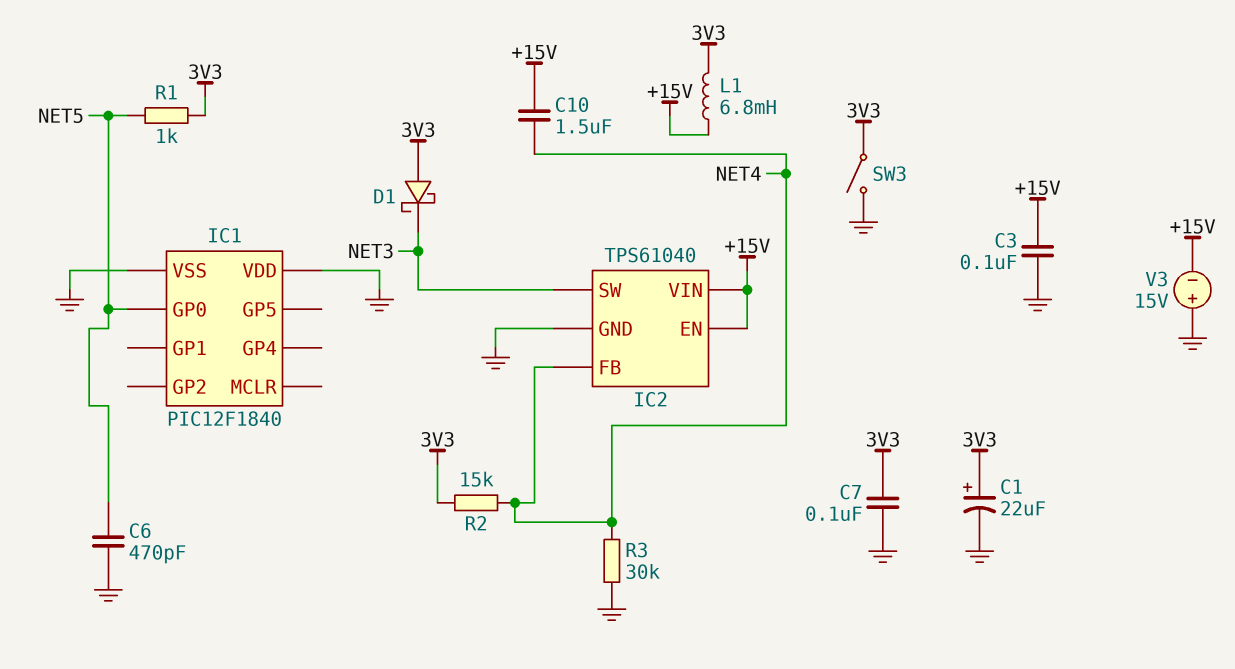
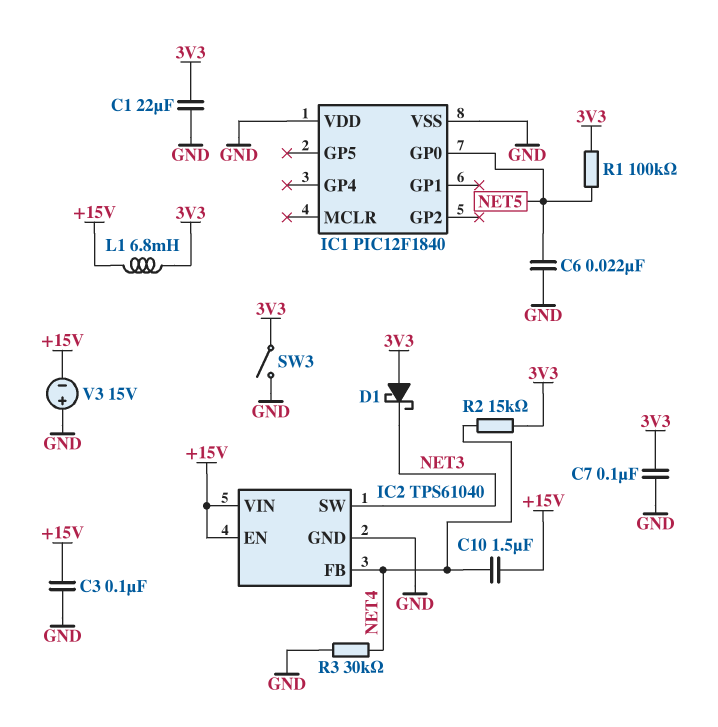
C1: 22uF (plus 3V3, minus GND) -> 22uF (3V3, GND)
C6: 470pF (GND, NET5) -> 22nF (GND, NET5)
R1: 1k (3V3, NET5) -> 100k (3V3, NET5)

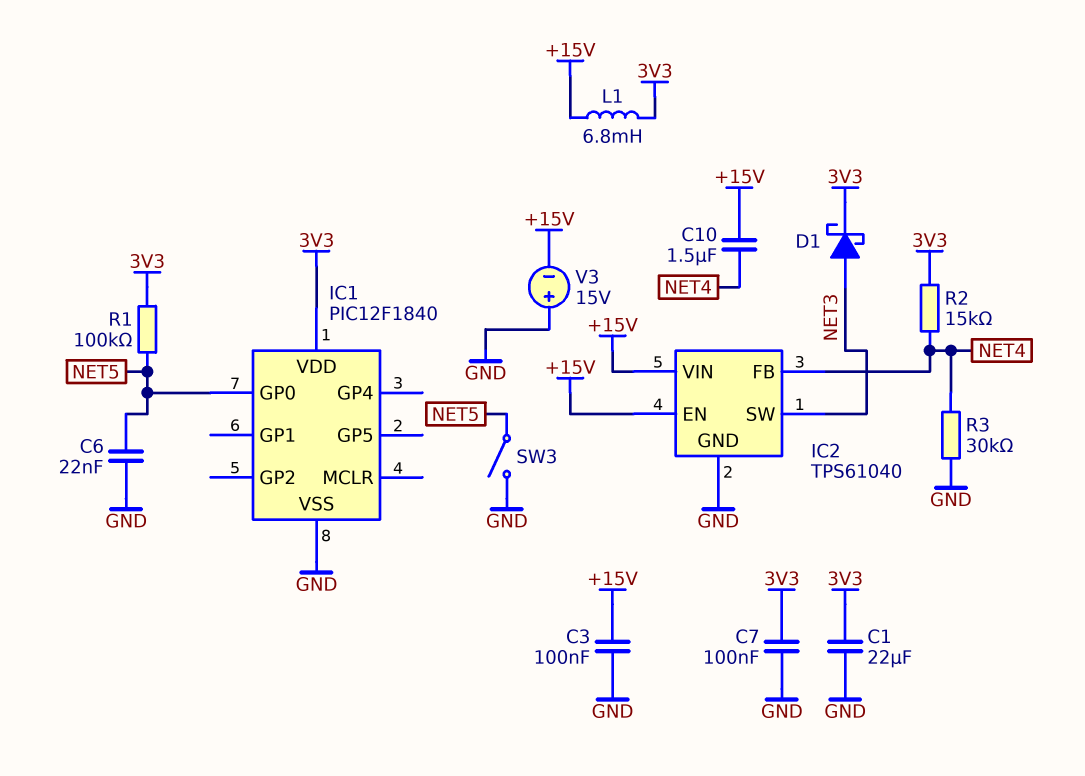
D1: schottky (A 3V3, K NET3) -> schottky (A NET3, K 3V3)
IC1 pin VDD: GND -> 3V3
SW3: switch (3V3, GND) -> switch (GND, NET5)

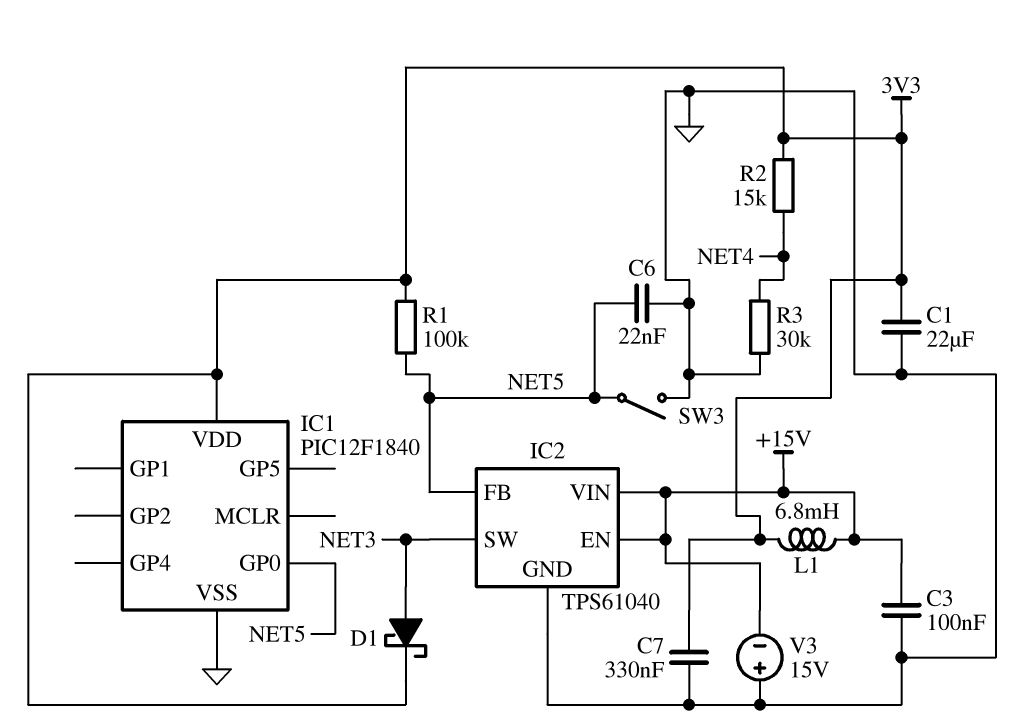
C7: 100nF (3V3, GND) -> 330nF (3V3, GND)
C10: 1.5uF (+15V, NET4) -> none
IC2 pin FB: NET4 -> NET5

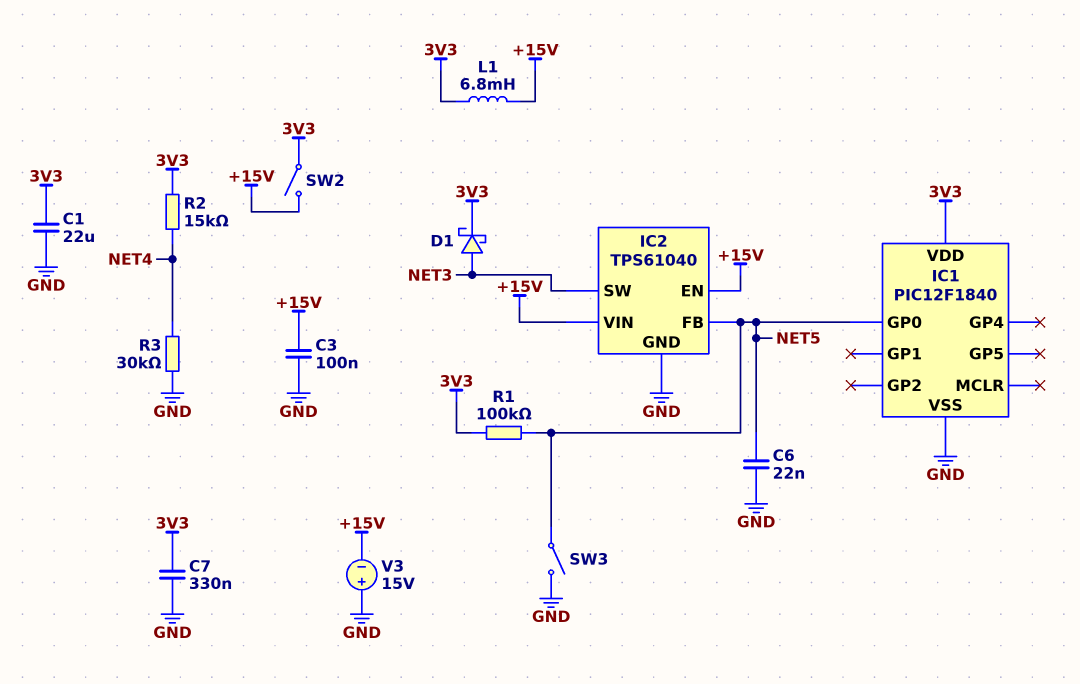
SW2: none -> switch (+15V, 3V3)

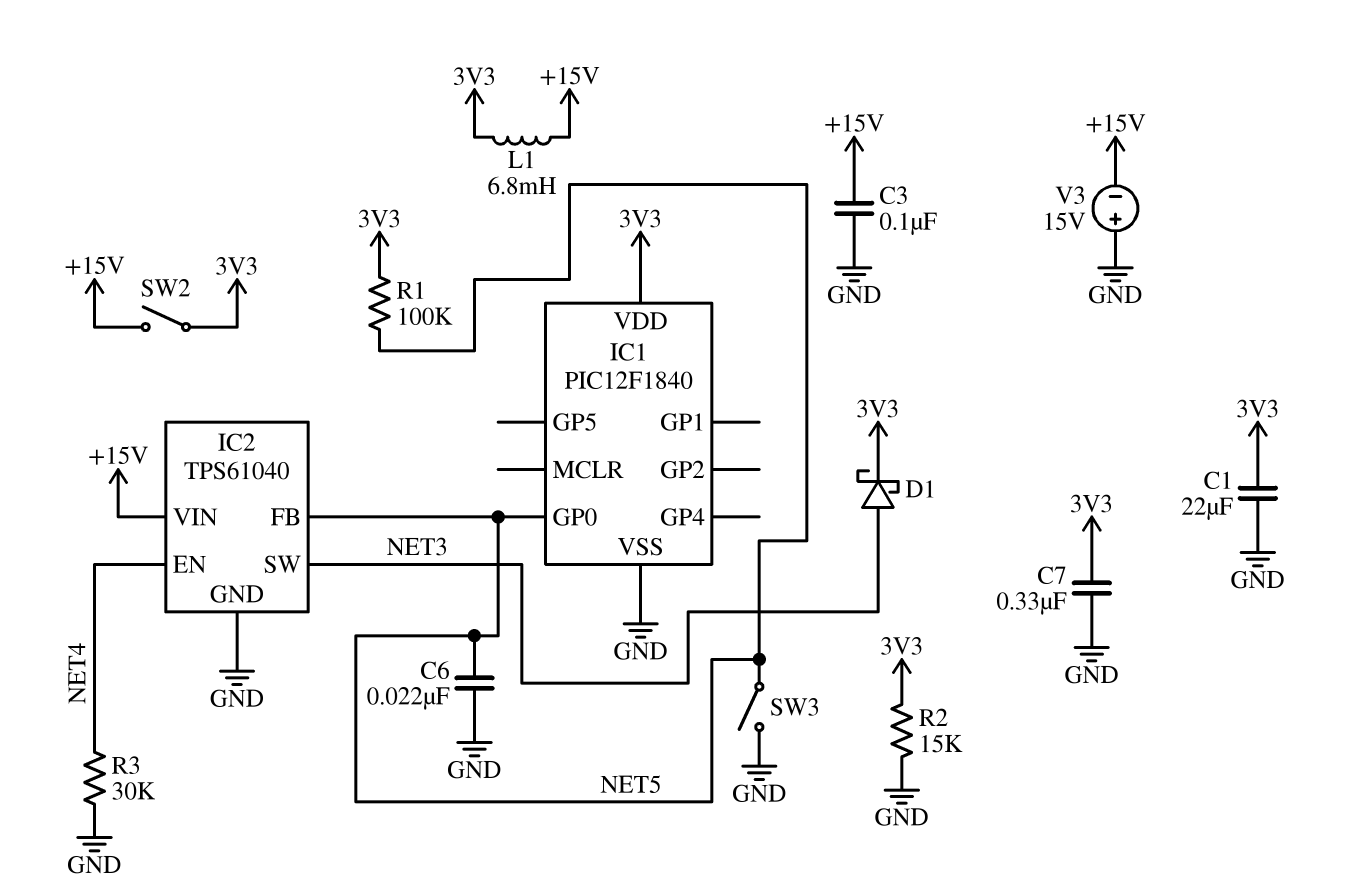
IC2 pin EN: +15V -> NET4
R2: 15k (3V3, NET4) -> 15k (3V3, GND)

